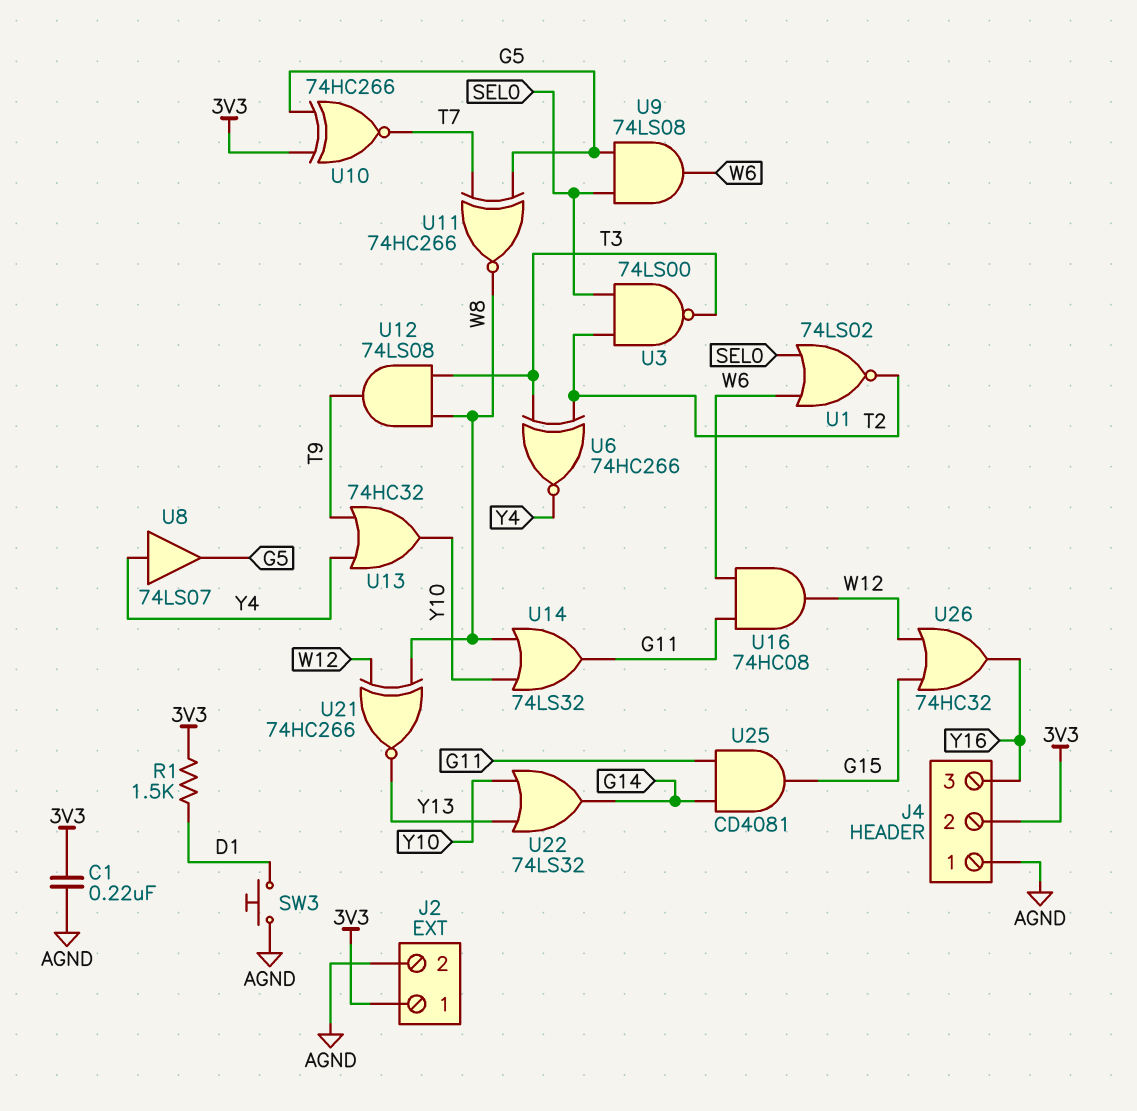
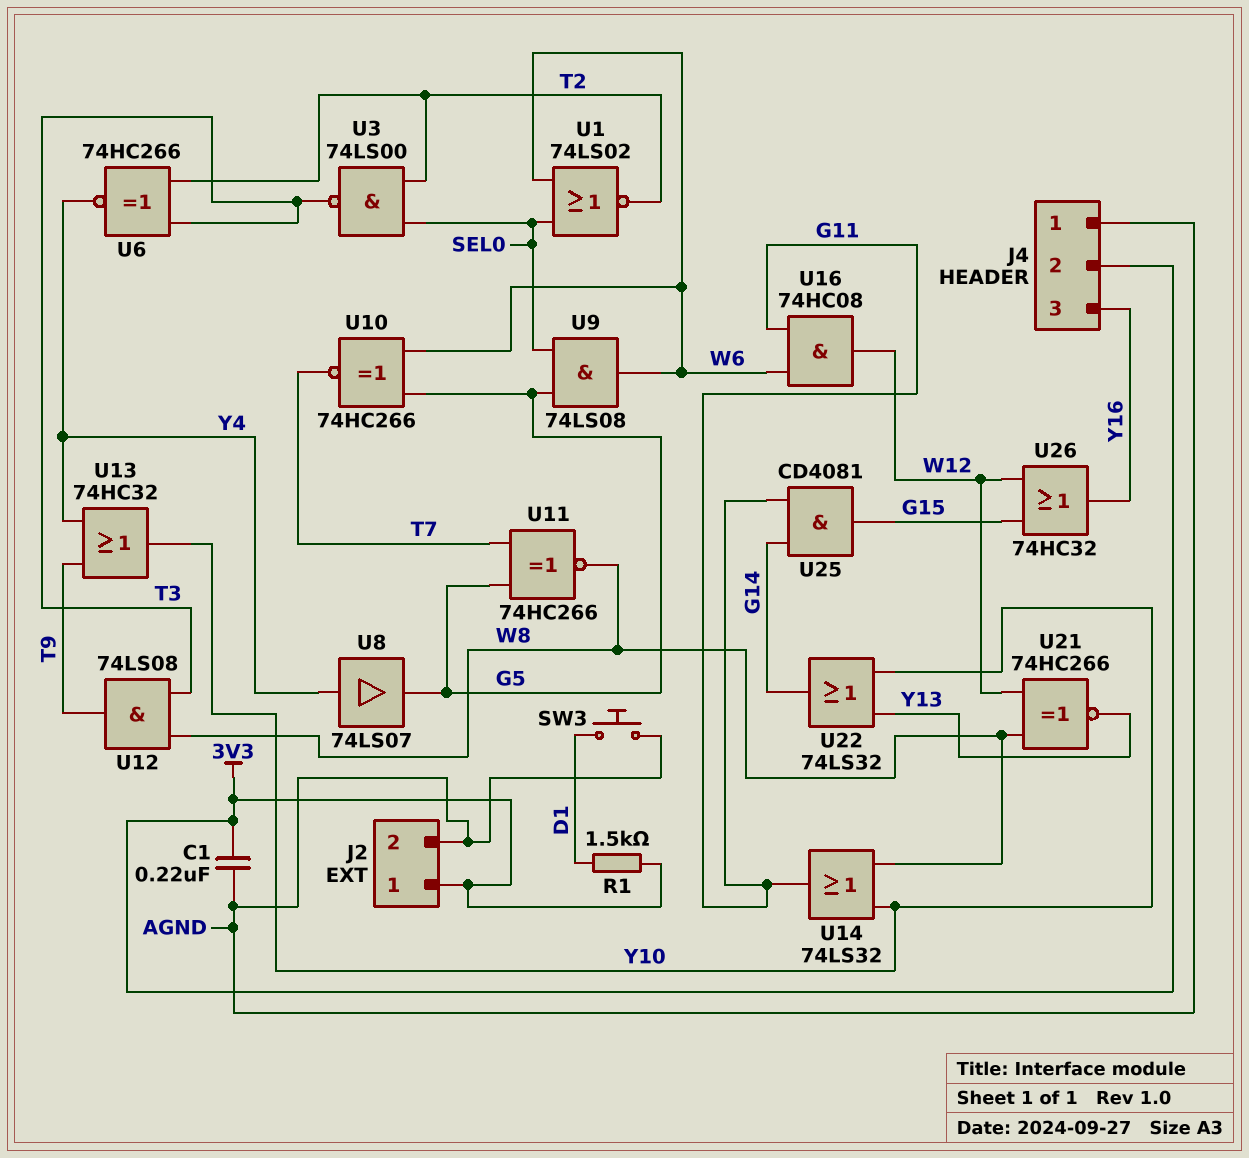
U10: XNOR 74HC266 (in 3V3, in G5, out T7) -> XNOR 74HC266 (in G5, in W6, out T7)

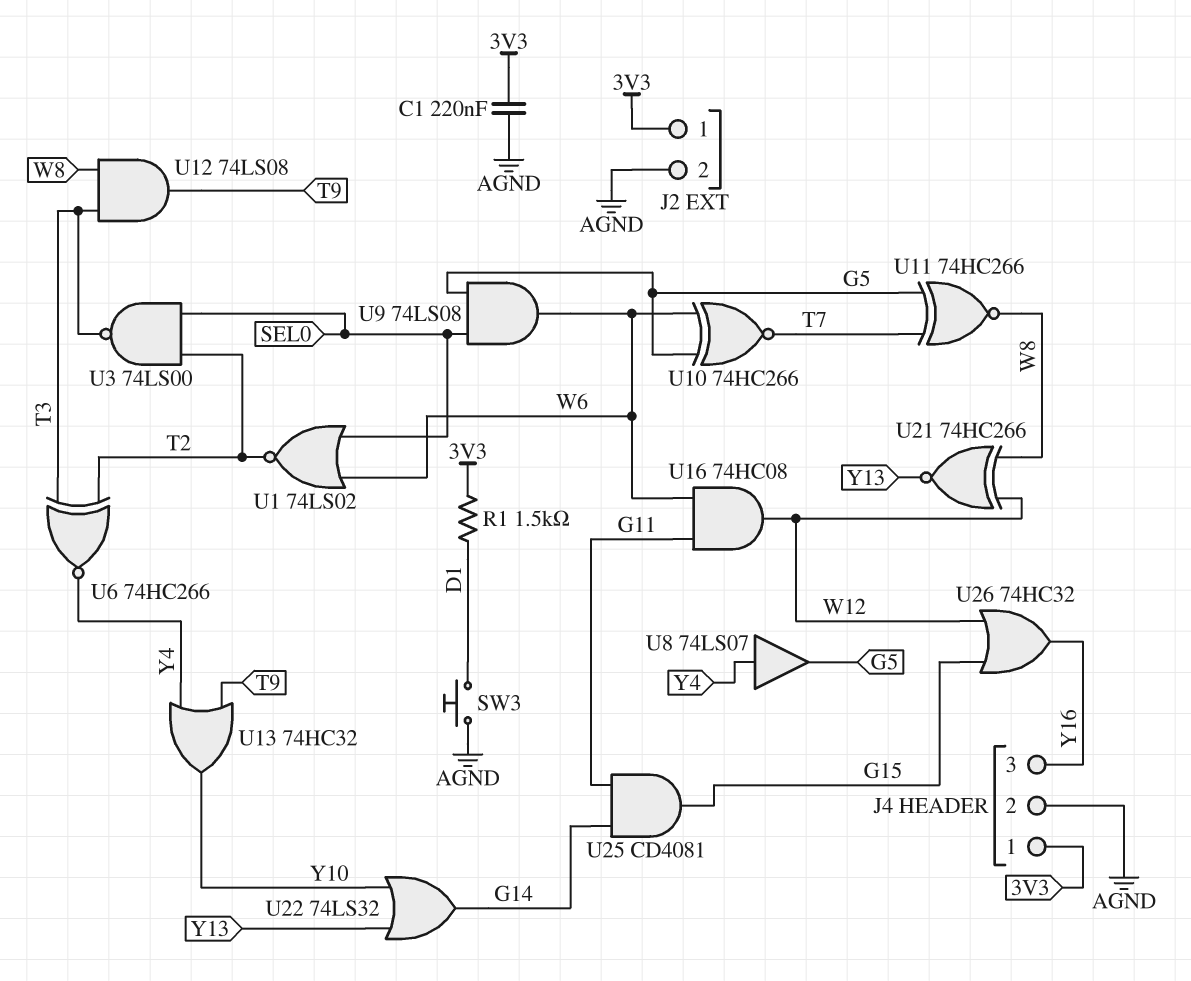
J4 pin 1: AGND -> 3V3
J4 pin 2: 3V3 -> AGND
U14: OR 74LS32 (in W8, in Y10, out G11) -> none

